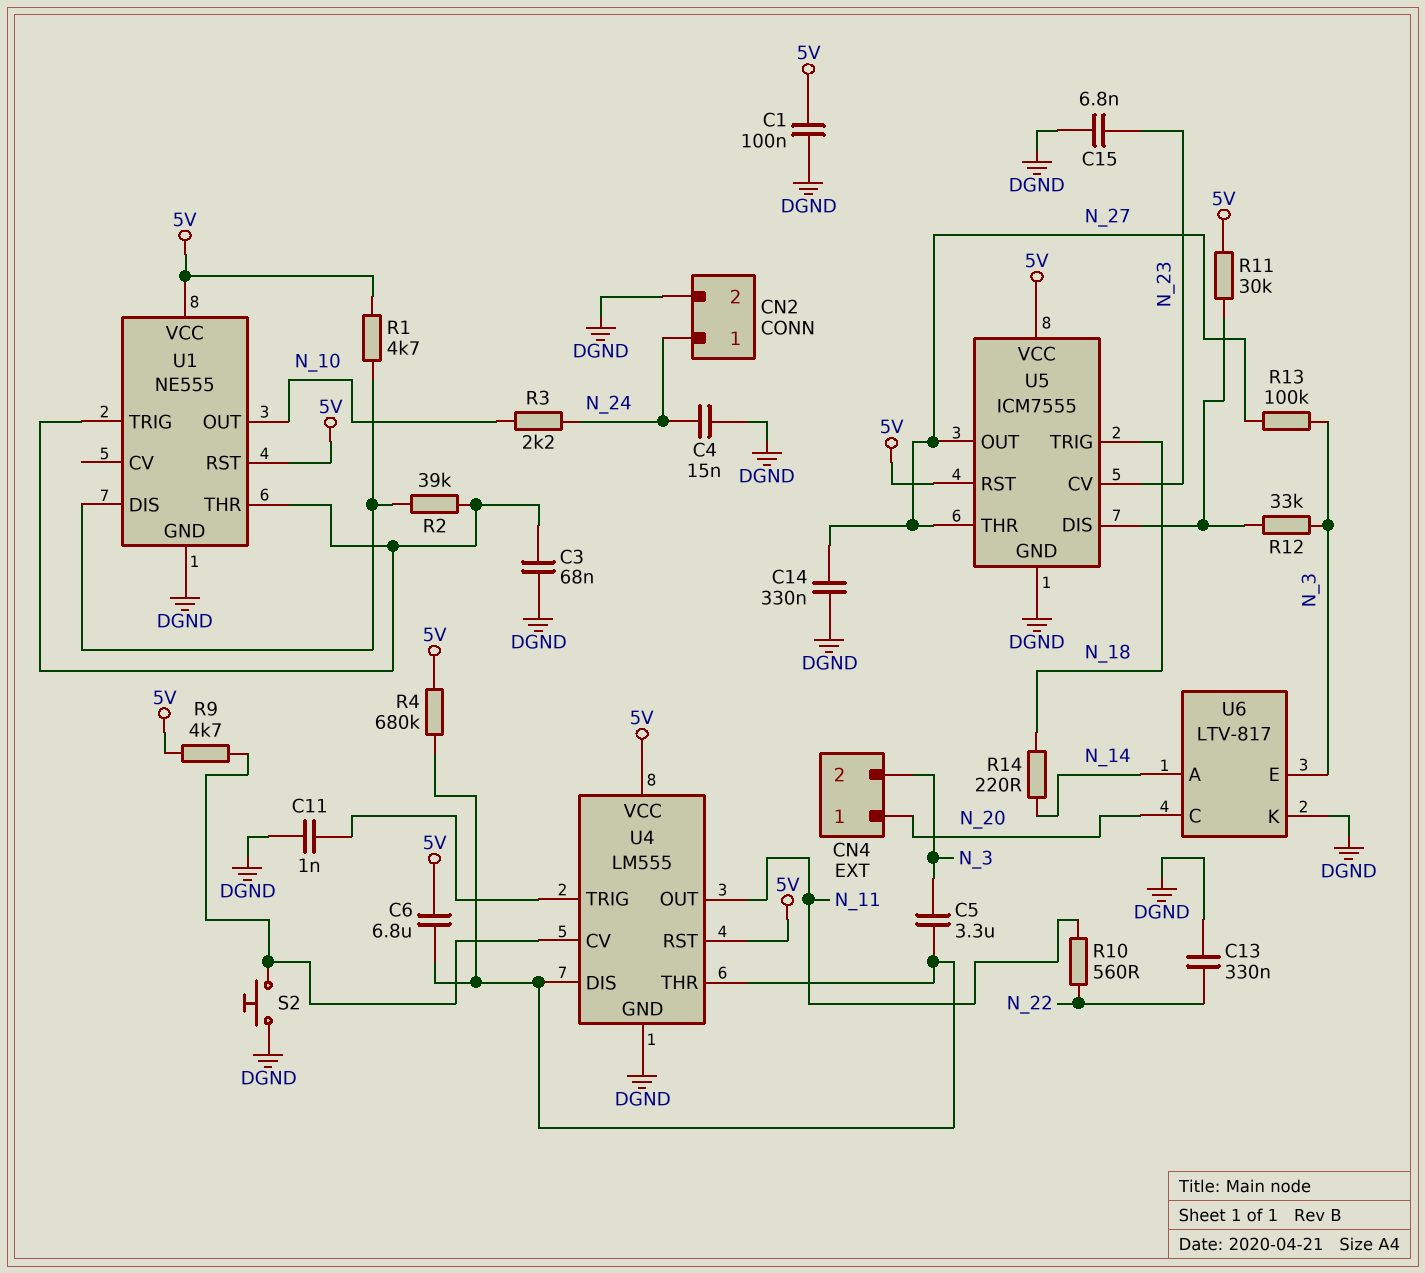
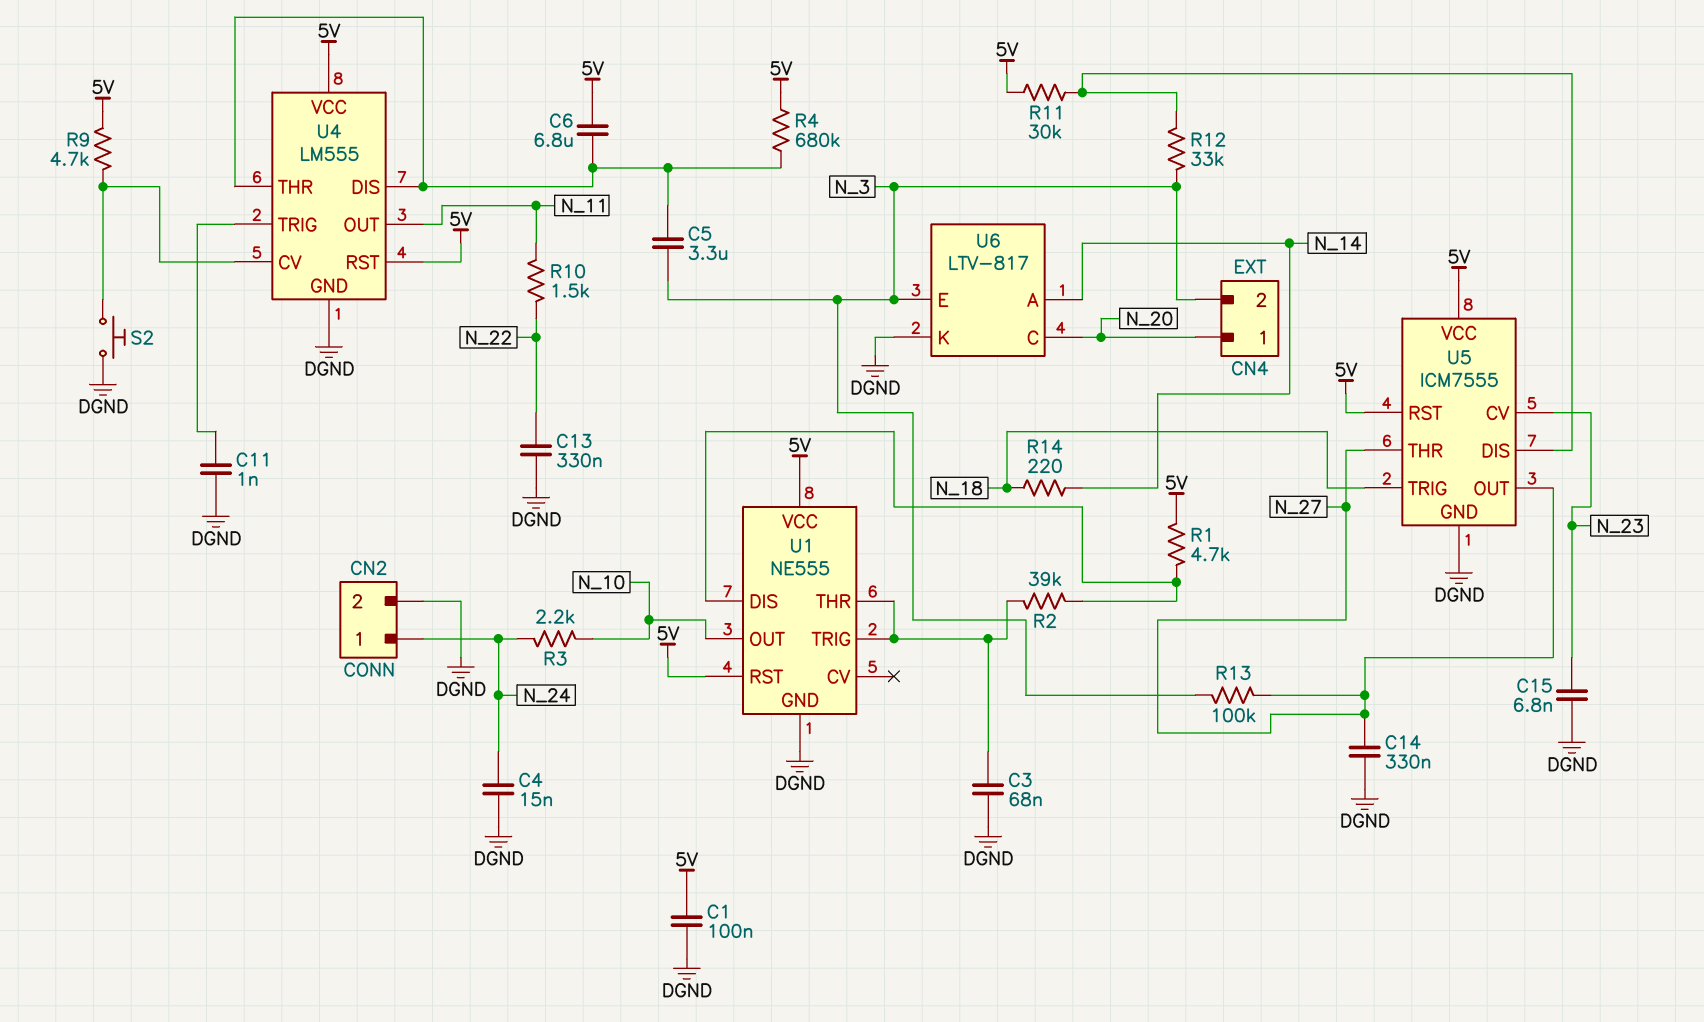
R10: 560 (N_11, N_22) -> 1.5k (N_11, N_22)

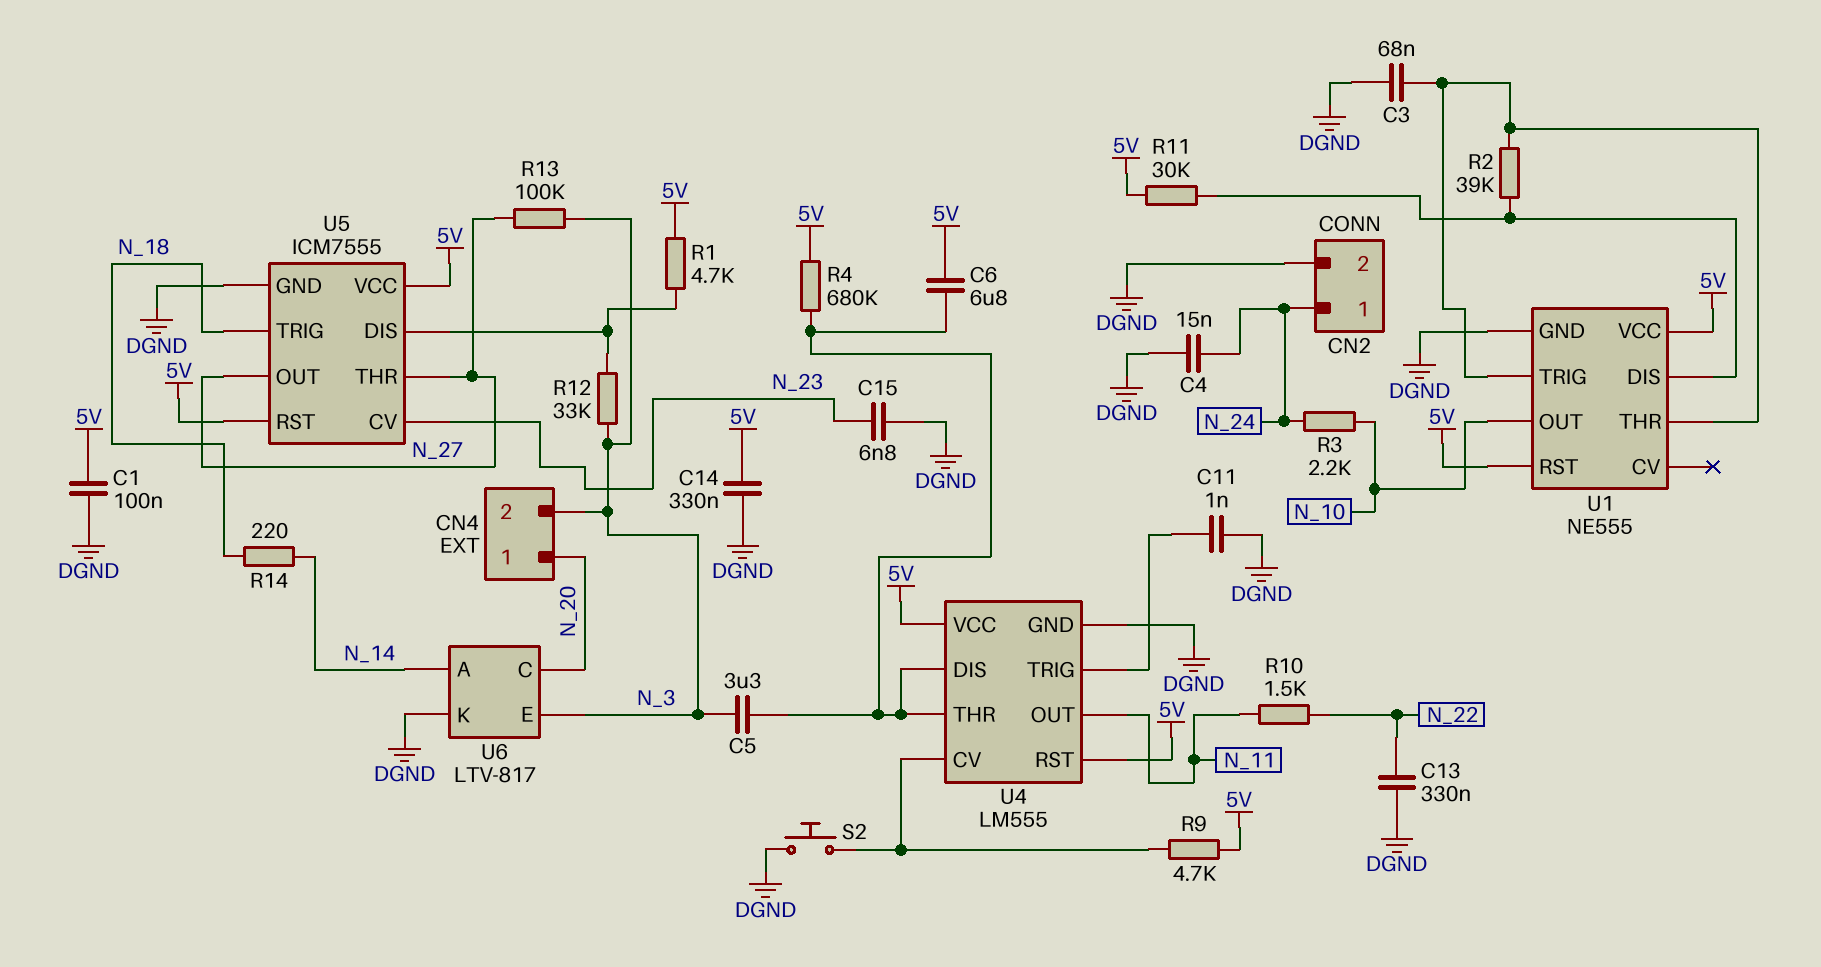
C14: 330nF (DGND, N_27) -> 330nF (5V, DGND)
R1: 4.7k (5V, U1/DIS) -> 4.7k (5V, U5/DIS)
R11: 30k (5V, U5/DIS) -> 30k (5V, U1/DIS)

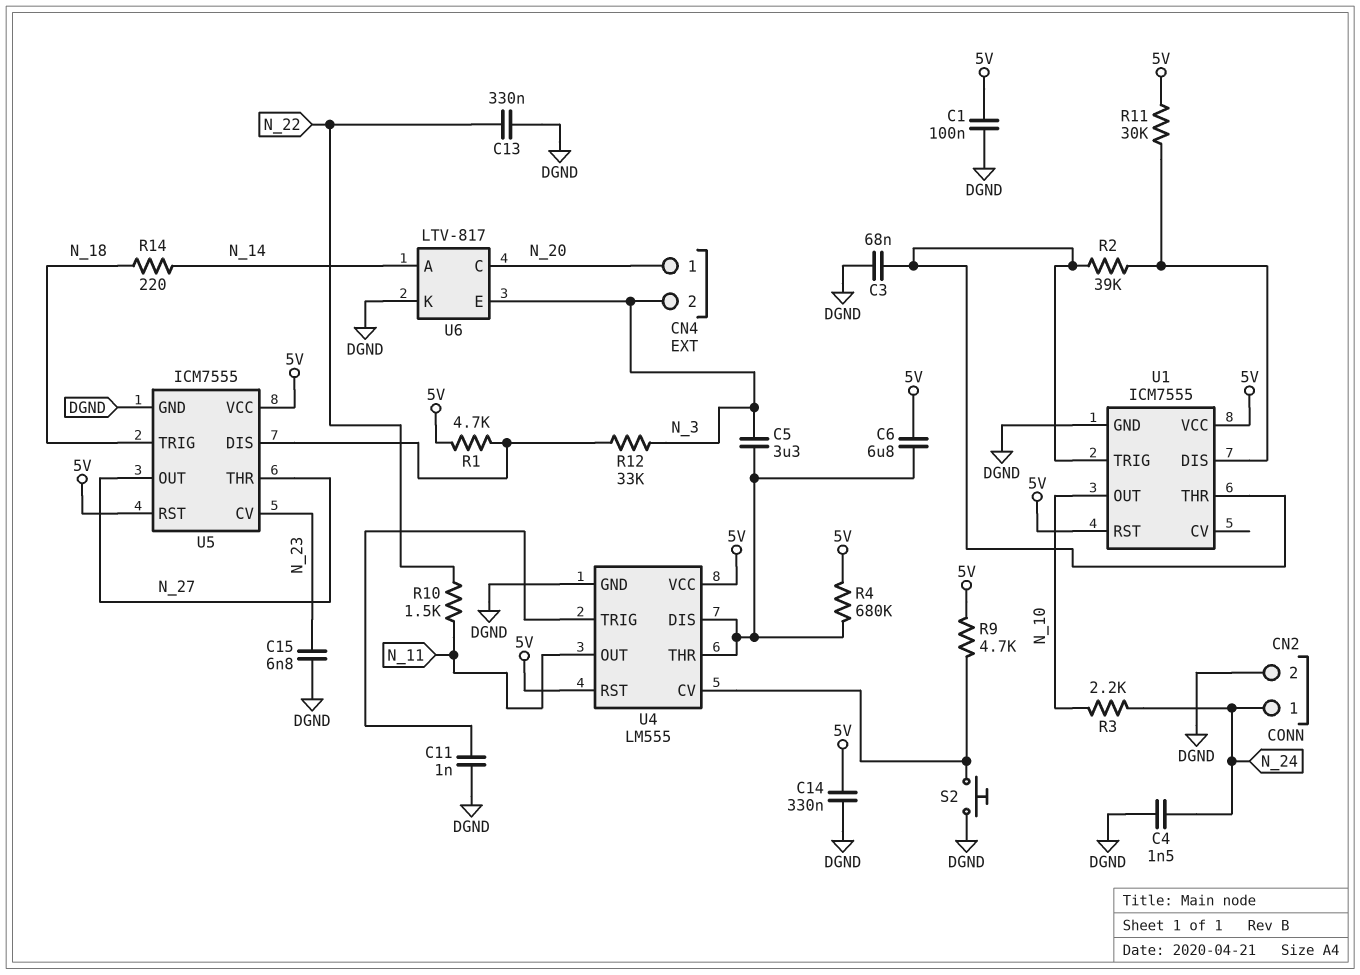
C4: 15nF (DGND, N_24) -> 1.5nF (DGND, N_24)
R13: 100k (N_3, N_27) -> none
U1: NE555 -> ICM7555

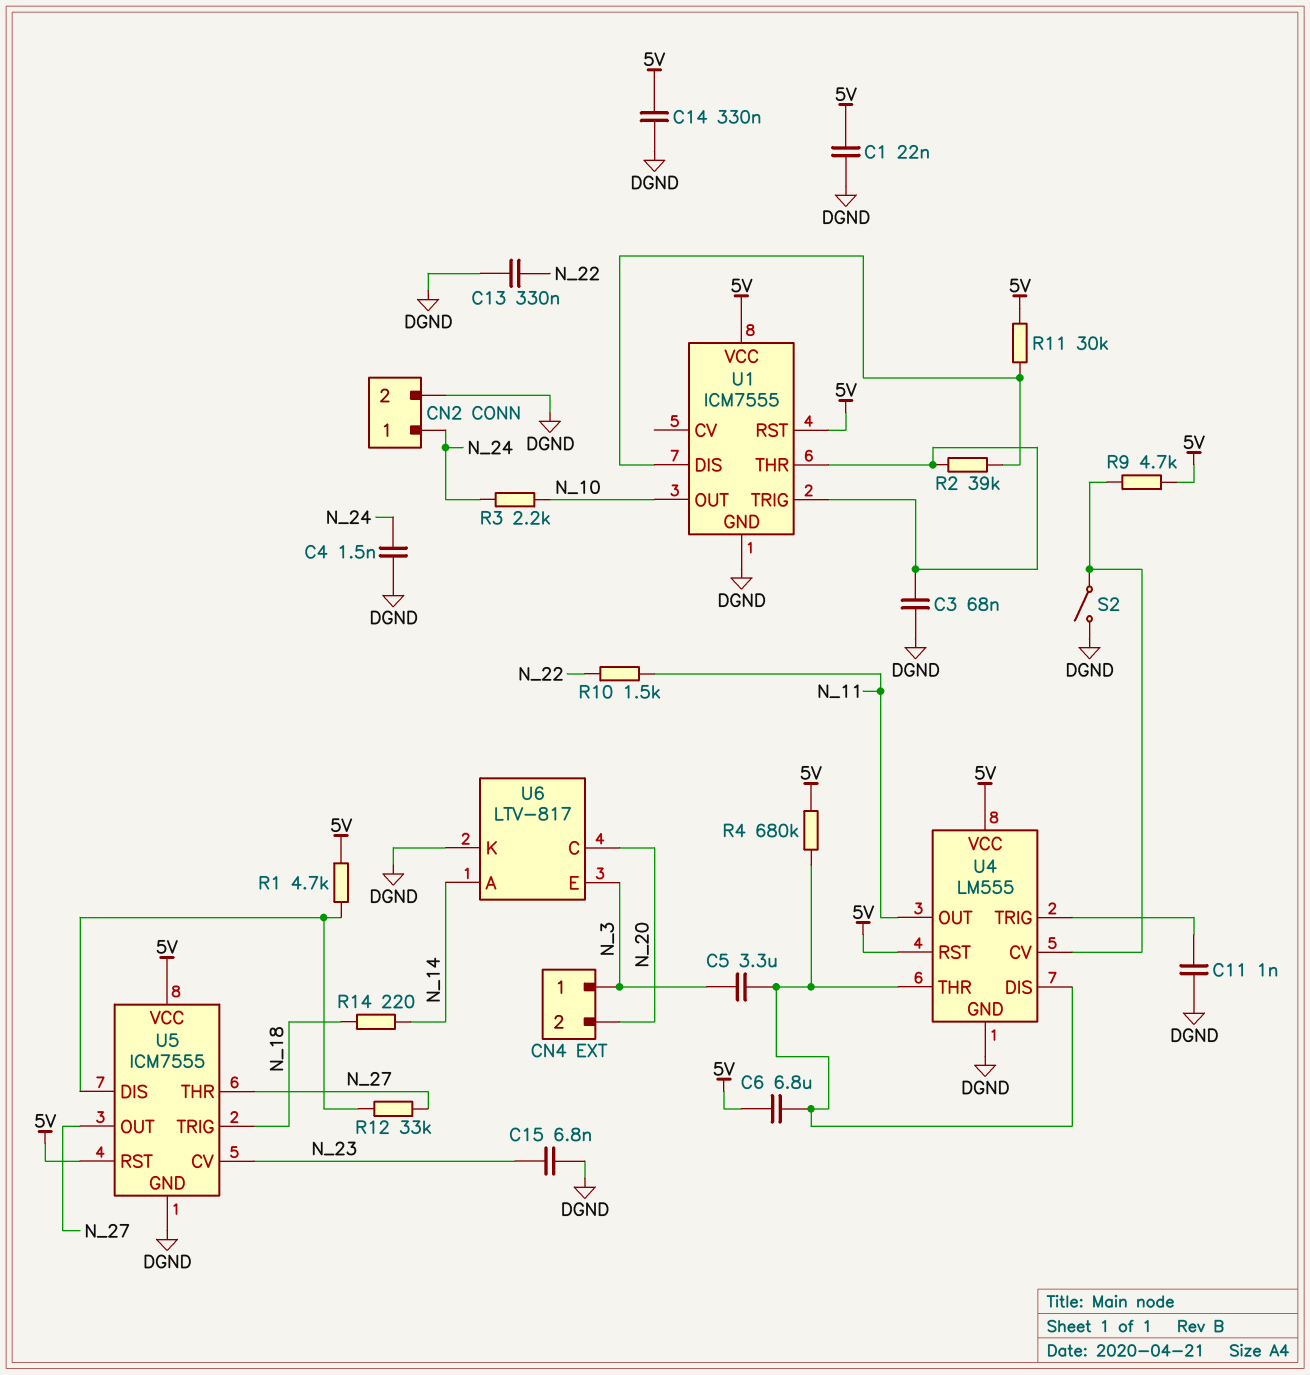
C1: 100nF (5V, DGND) -> 22nF (5V, DGND)
CN4 pin 1: N_20 -> N_3
CN4 pin 2: N_3 -> N_20
R12: 33k (N_3, U5/DIS) -> 33k (N_27, U5/DIS)
S2: button (DGND, U4/CV) -> switch (DGND, U4/CV)

